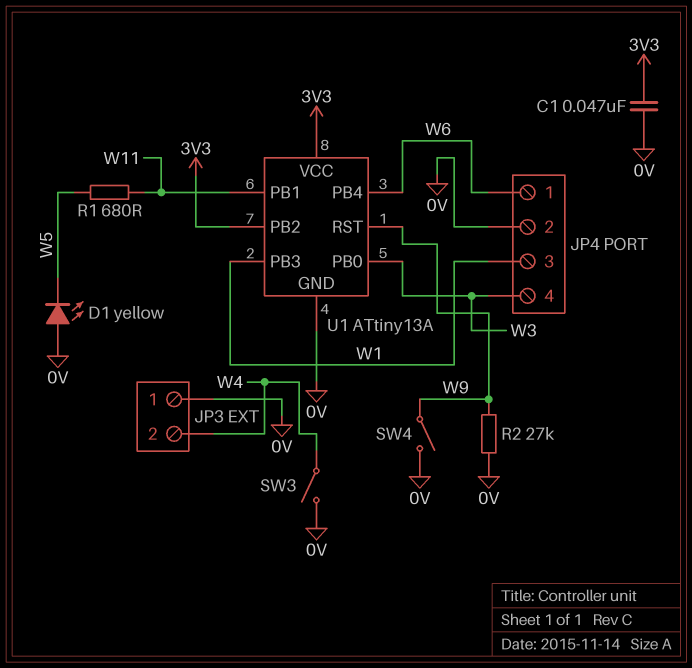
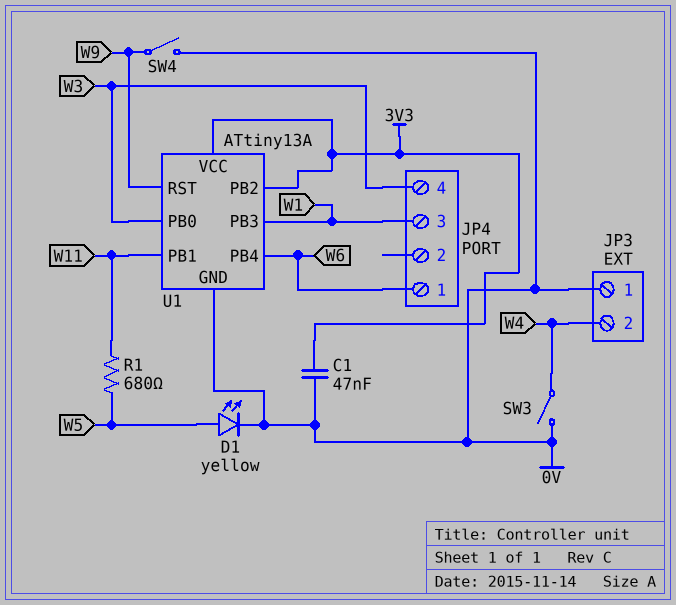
D1: LED yellow (A 0V, K W5) -> LED yellow (A W5, K 0V)
JP4 pin 2: 0V -> none
R2: 27k (0V, W9) -> none

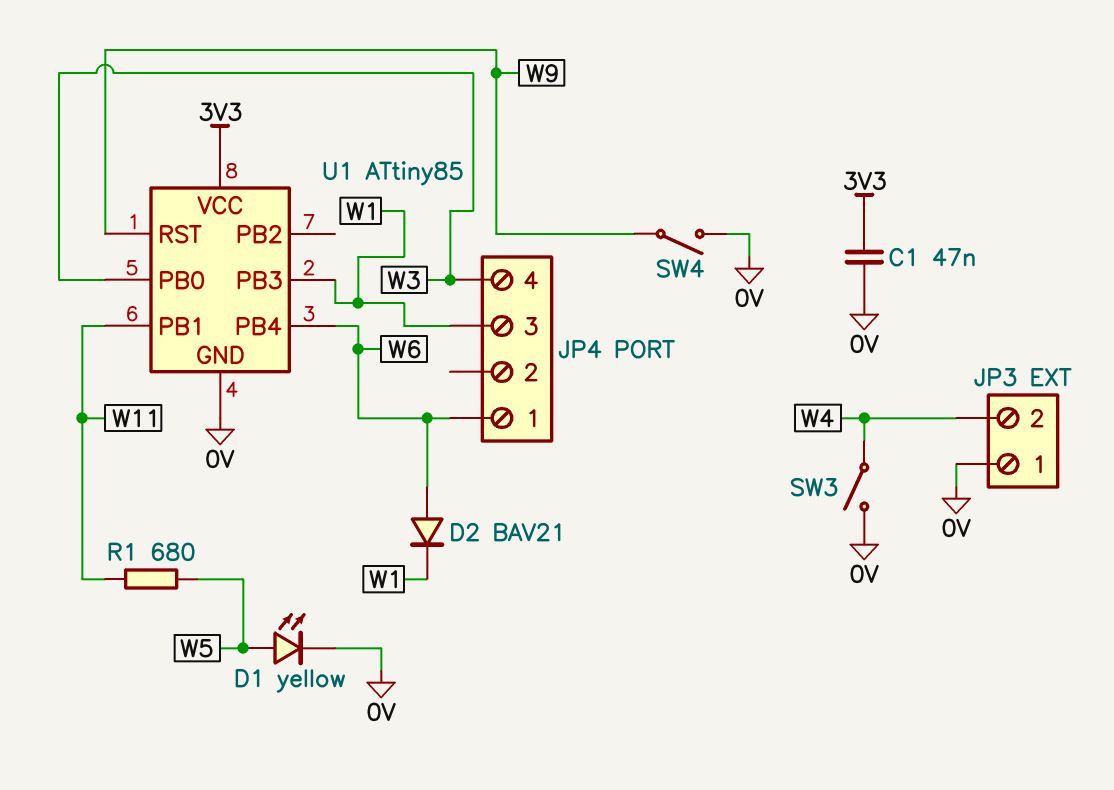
D2: none -> diode BAV21 (A W6, K W1)
U1: ATtiny13A -> ATtiny85
U1 pin PB2: 3V3 -> none

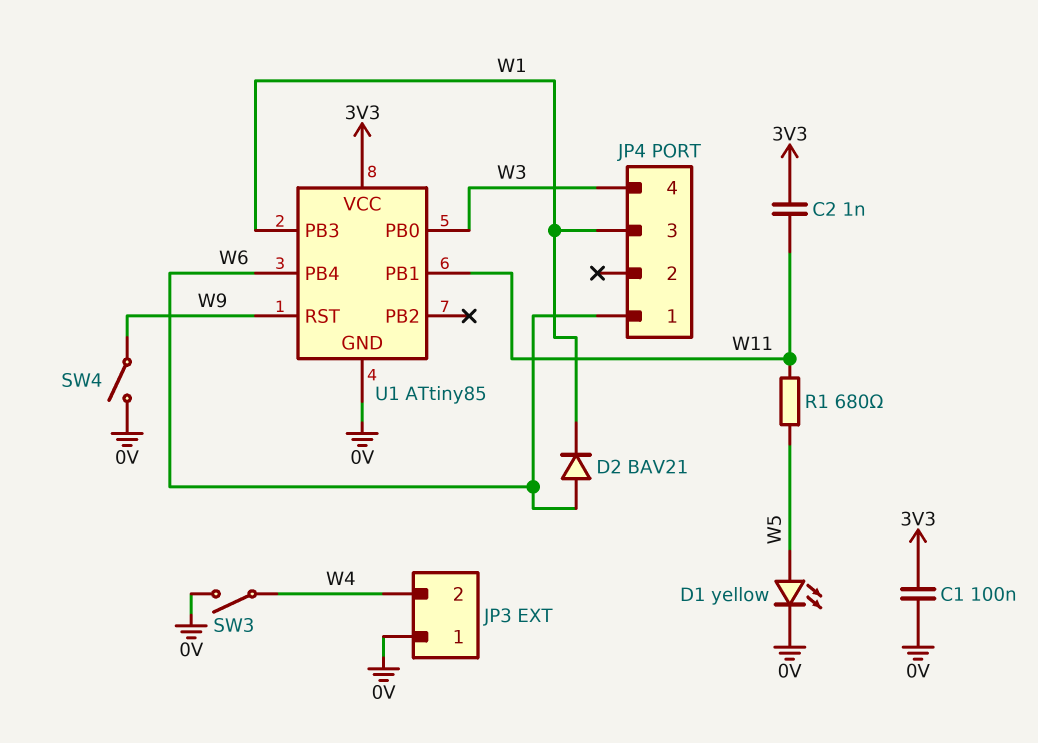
C1: 47nF (0V, 3V3) -> 100nF (0V, 3V3)
C2: none -> 1nF (3V3, W11)

